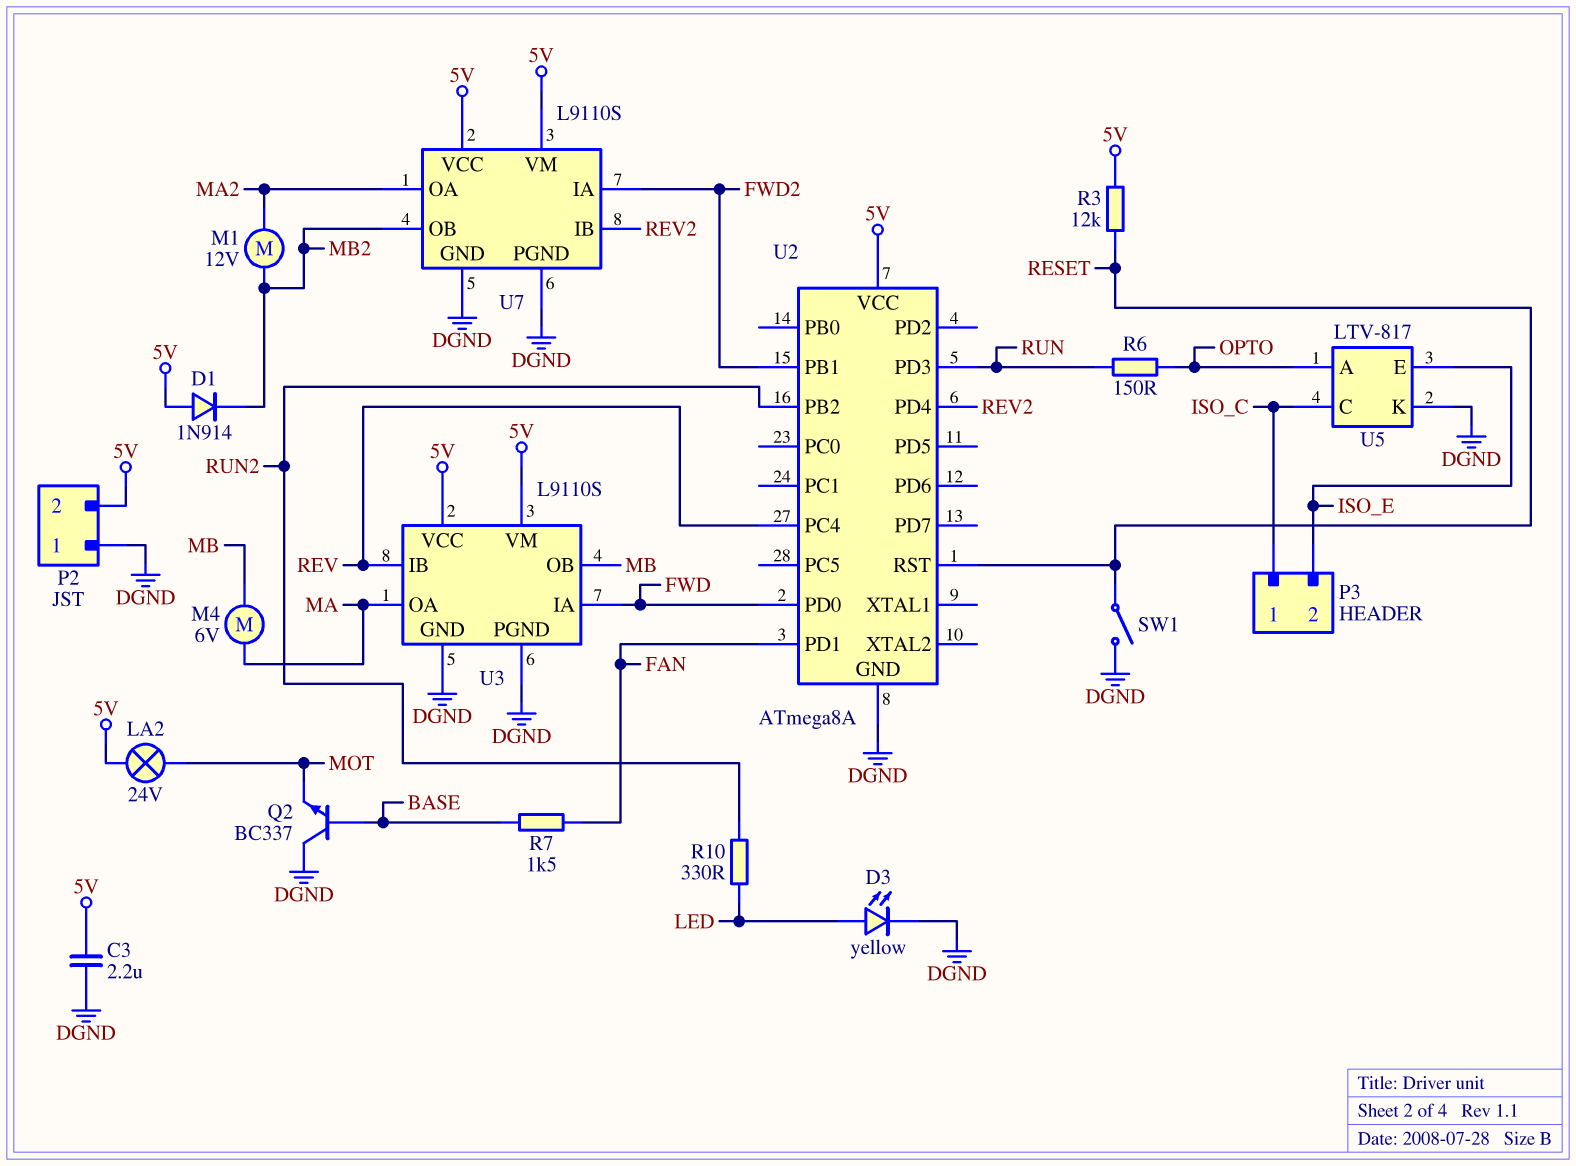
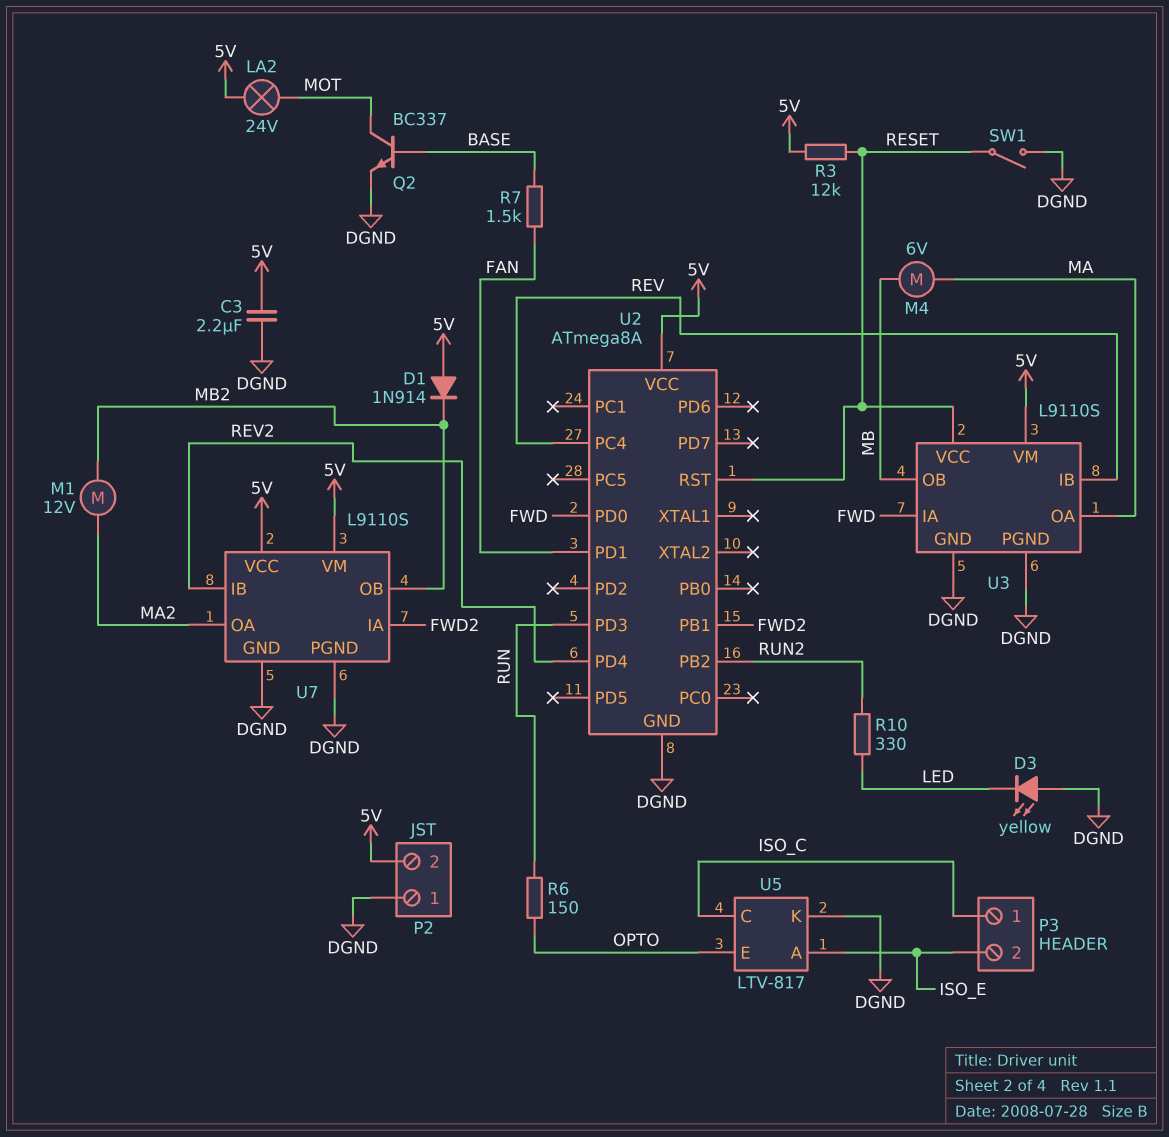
D3: LED yellow (A LED, K DGND) -> LED yellow (A DGND, K LED)
Q2: NPN BC337 (B BASE, C DGND, E MOT) -> NPN BC337 (B BASE, C MOT, E DGND)
U3 pin VCC: 5V -> RESET
U5 pin A: OPTO -> ISO_E
U5 pin E: ISO_E -> OPTO

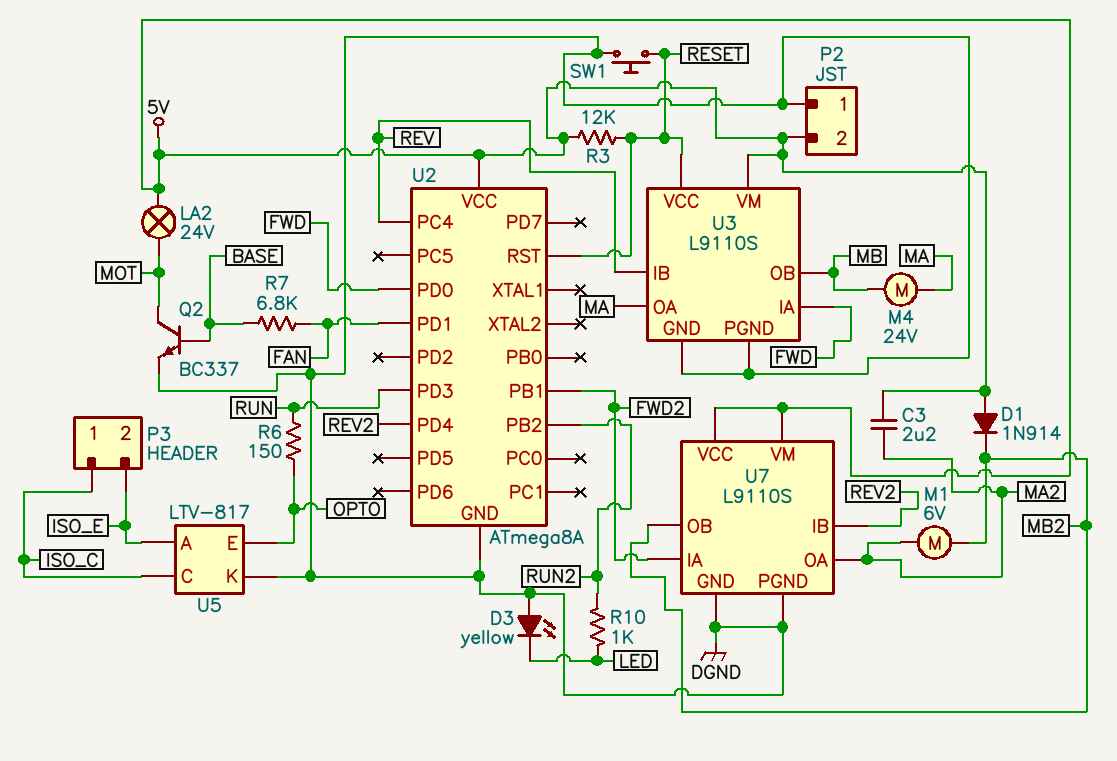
C3: 2.2uF (5V, DGND) -> 2.2uF (5V, MA2)
M1: motor 12V (MA2, MB2) -> motor 6V (MA2, MB2)
M4: motor 6V (MA, MB) -> motor 24V (MA, MB)
R7: 1.5k (BASE, FAN) -> 6.8k (BASE, FAN)
R10: 330 (LED, RUN2) -> 1k (LED, RUN2)
SW1: switch (DGND, RESET) -> button (DGND, RESET)

